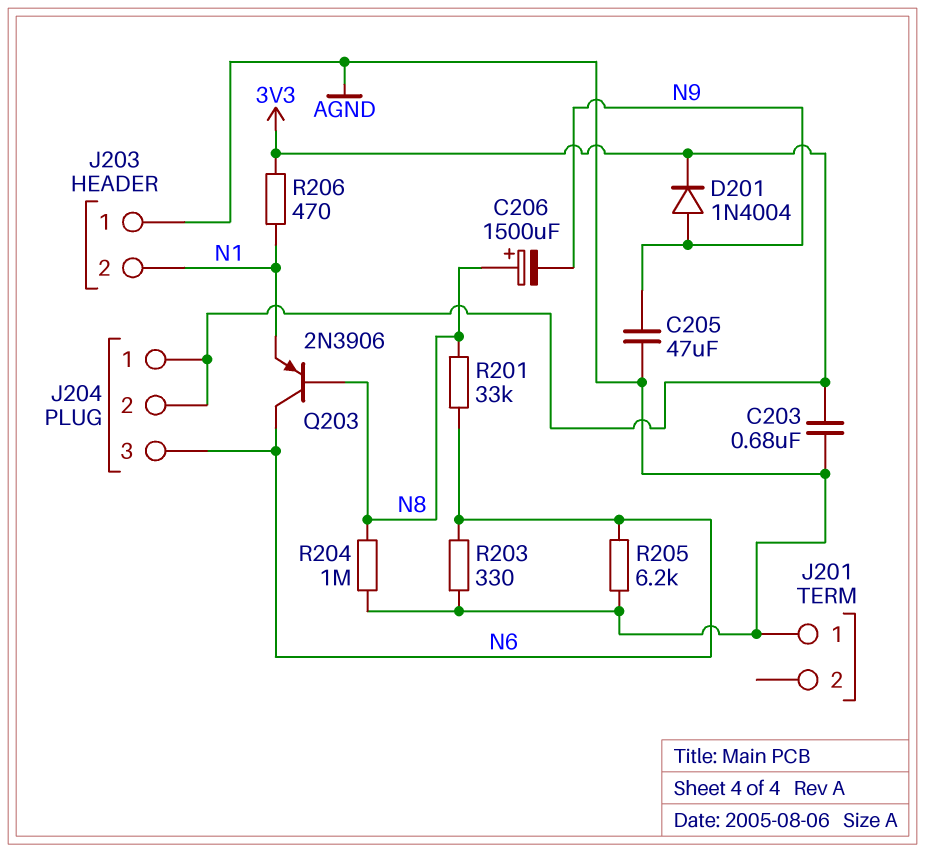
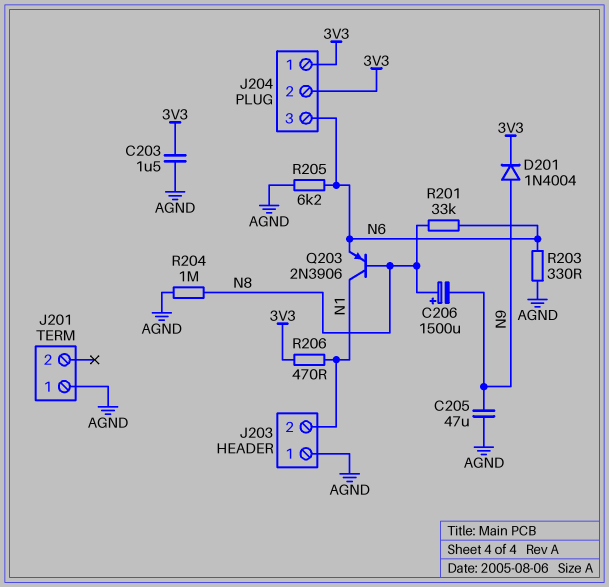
C203: 680nF (3V3, AGND) -> 1.5uF (3V3, AGND)
Q203: PNP 2N3906 (B N8, C N6, E N1) -> PNP 2N3906 (B N8, C N1, E N6)

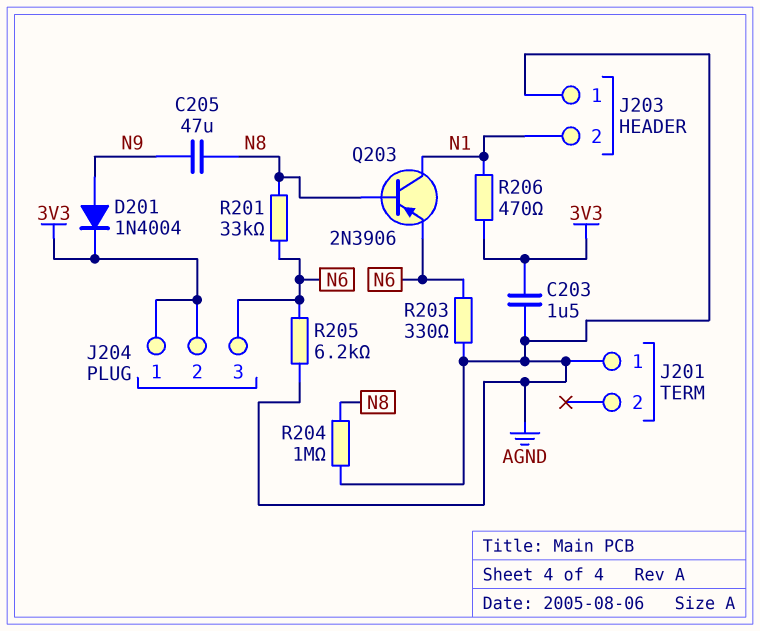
C205: 47uF (AGND, N9) -> 47uF (N8, N9)
C206: 1500uF (plus N8, minus N9) -> none

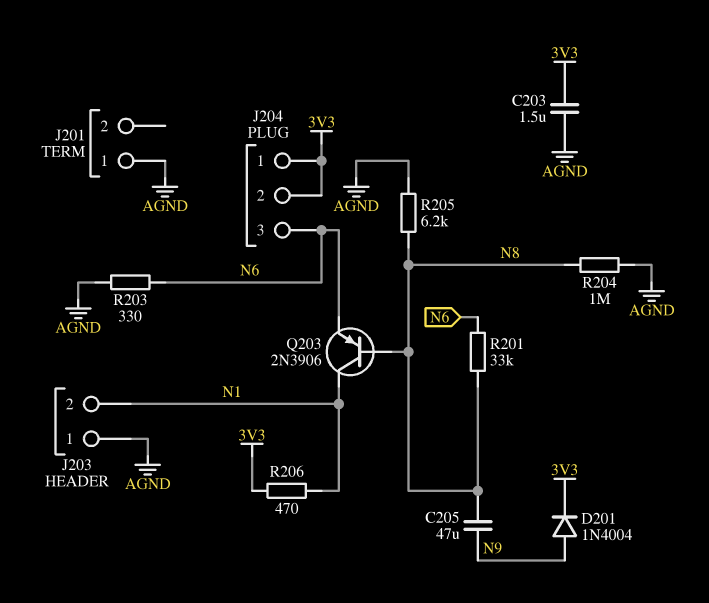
R205: 6.2k (AGND, N6) -> 6.2k (AGND, N8)

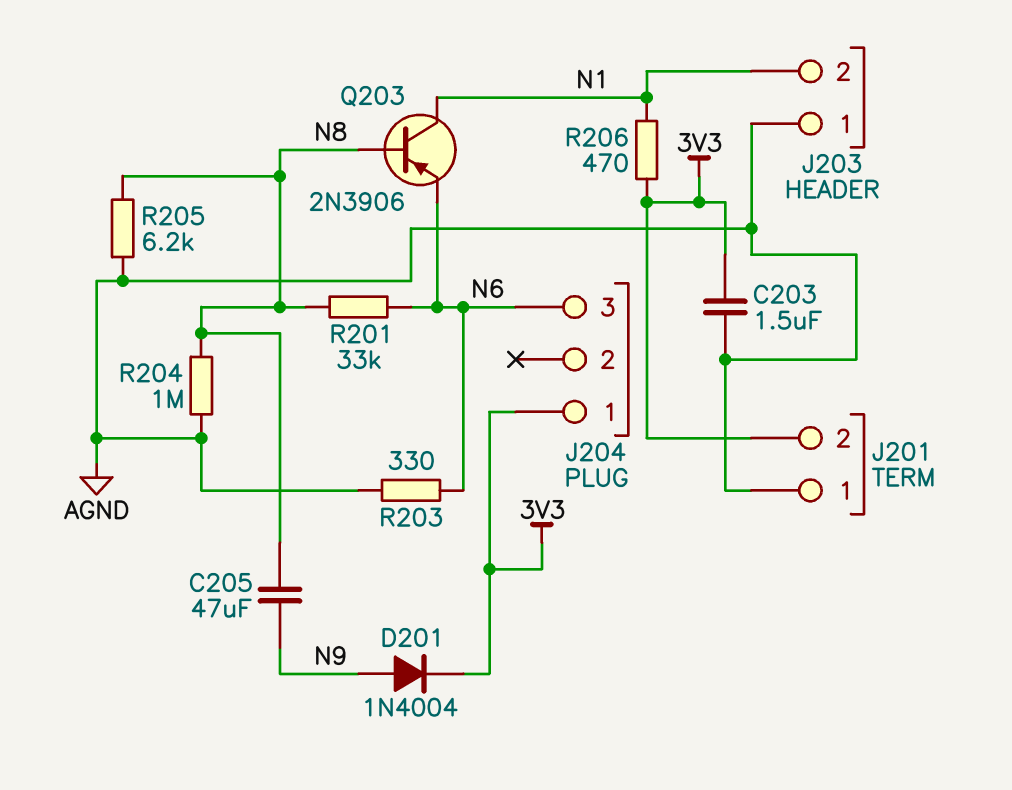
J201 pin 2: none -> 3V3
J204 pin 2: 3V3 -> none

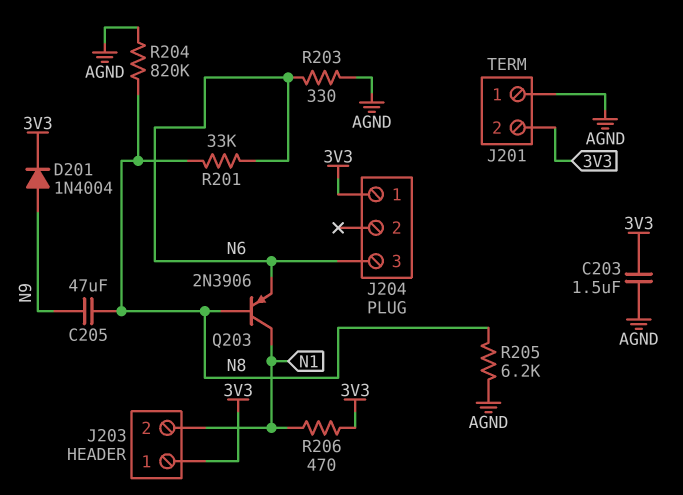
J203 pin 1: AGND -> 3V3
R204: 1M (AGND, N8) -> 820k (AGND, N8)

